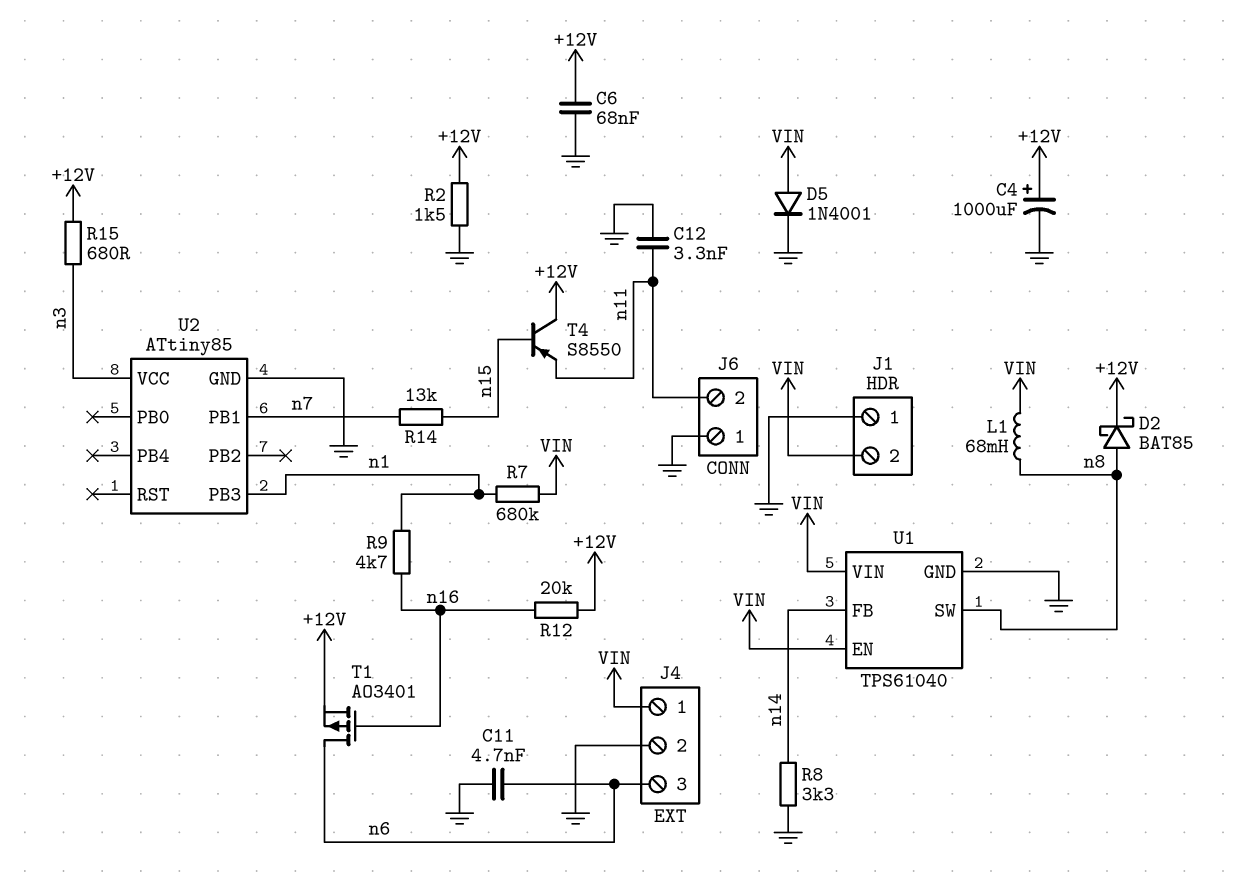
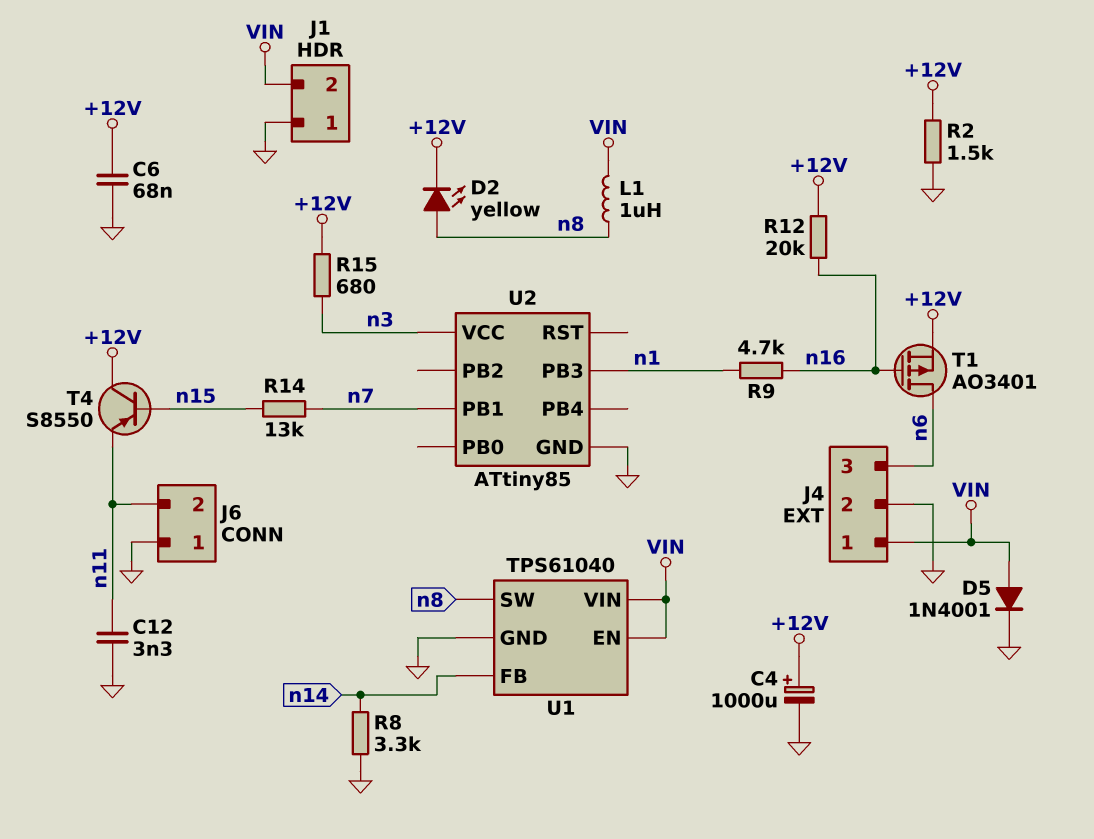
C11: 4.7nF (GND, n6) -> none
D2: schottky BAT85 (A n8, K +12V) -> LED yellow (A n8, K +12V)
L1: 68mH (VIN, n8) -> 1uH (VIN, n8)
R7: 680k (VIN, n1) -> none

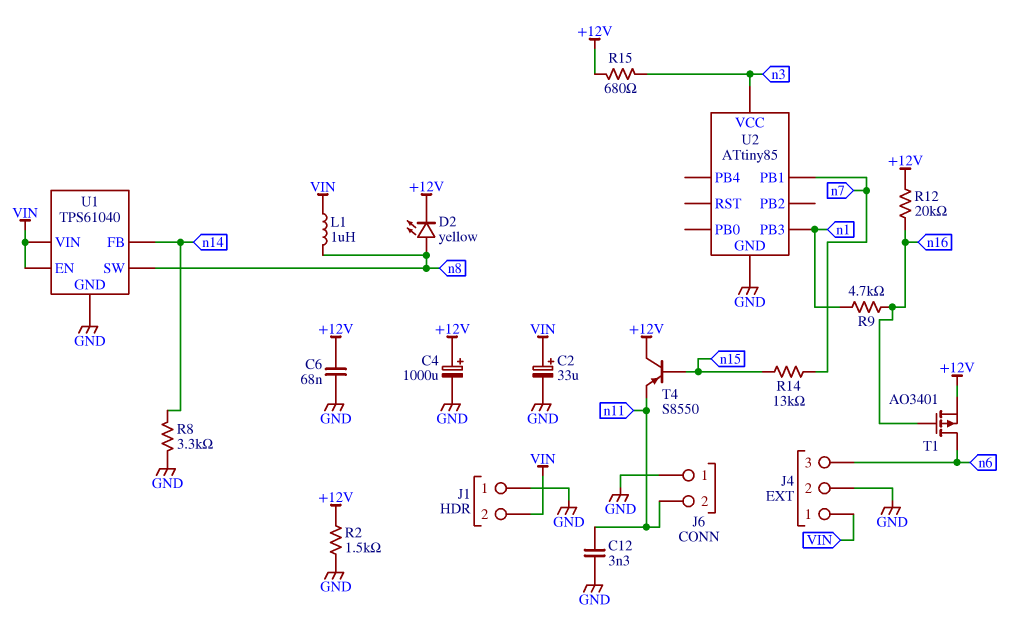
C2: none -> 33uF (plus VIN, minus GND)
D5: diode 1N4001 (A VIN, K GND) -> none

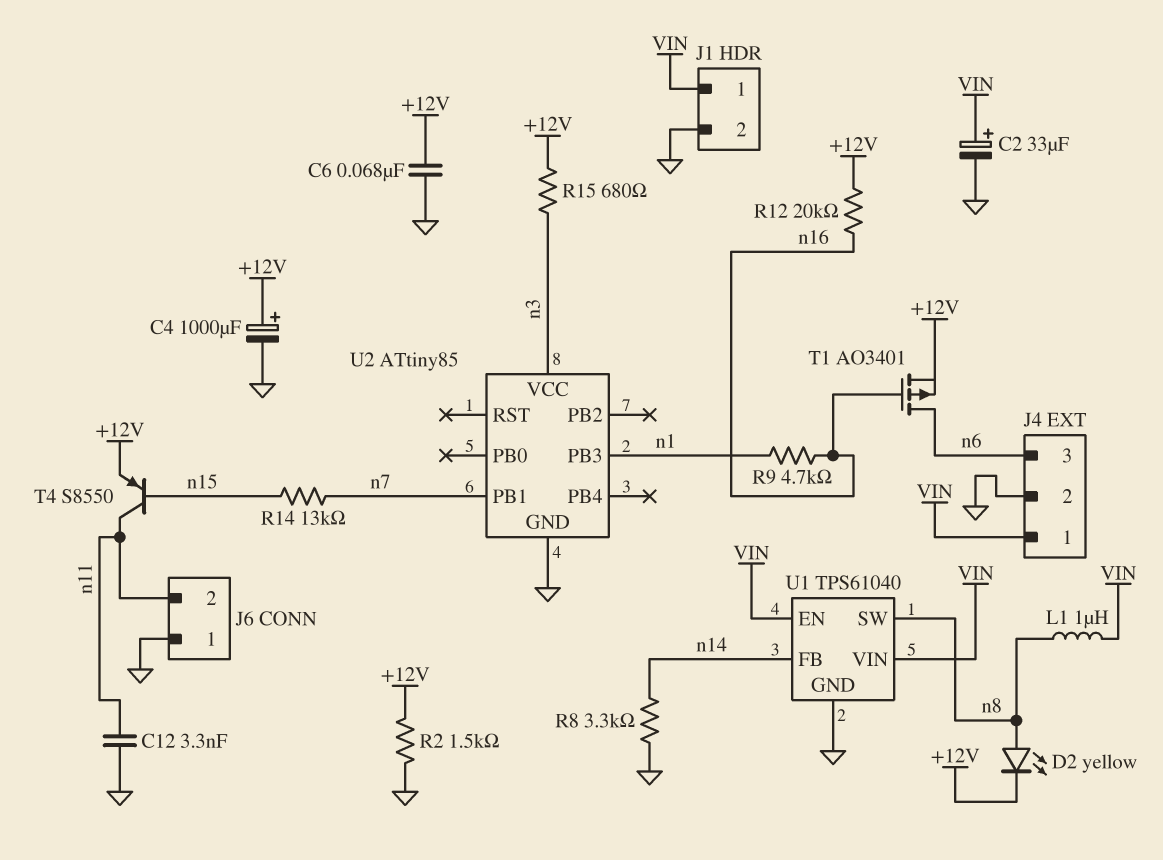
J1 pin 1: GND -> VIN
J1 pin 2: VIN -> GND
T4: PNP S8550 (B n15, C +12V, E n11) -> PNP S8550 (B n15, C n11, E +12V)

